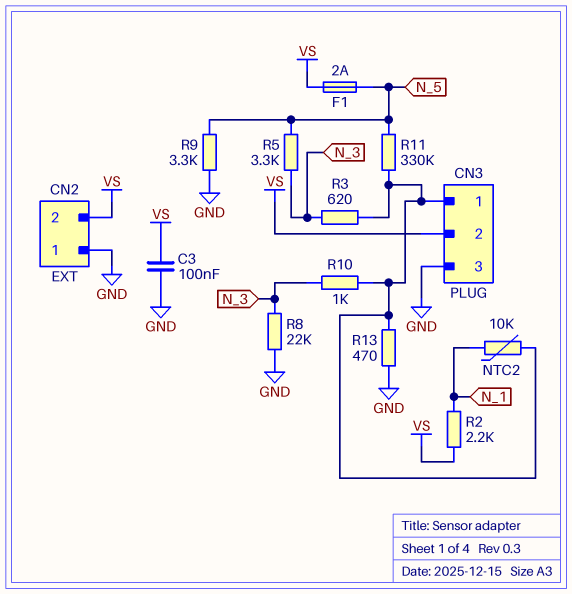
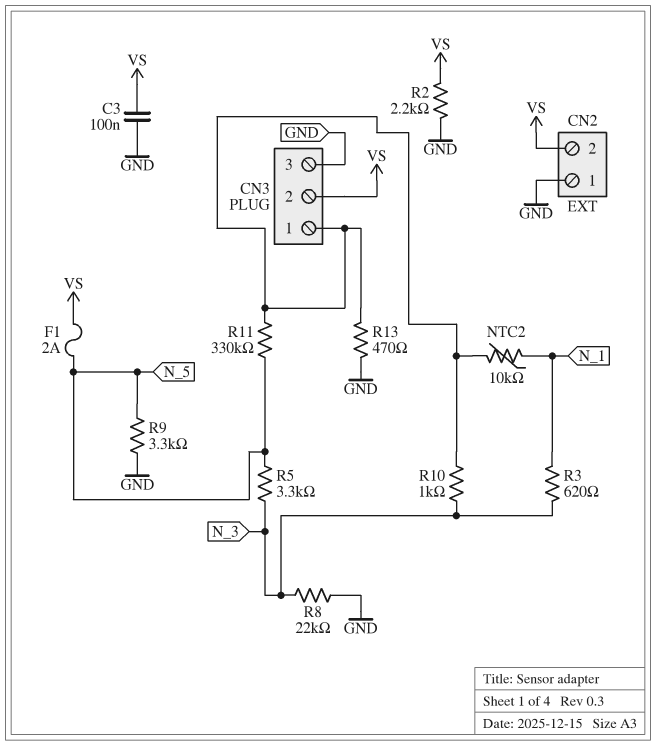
R2: 2.2k (N_1, VS) -> 2.2k (GND, VS)
R3: 620 (CN3/1, N_3) -> 620 (N_1, N_3)

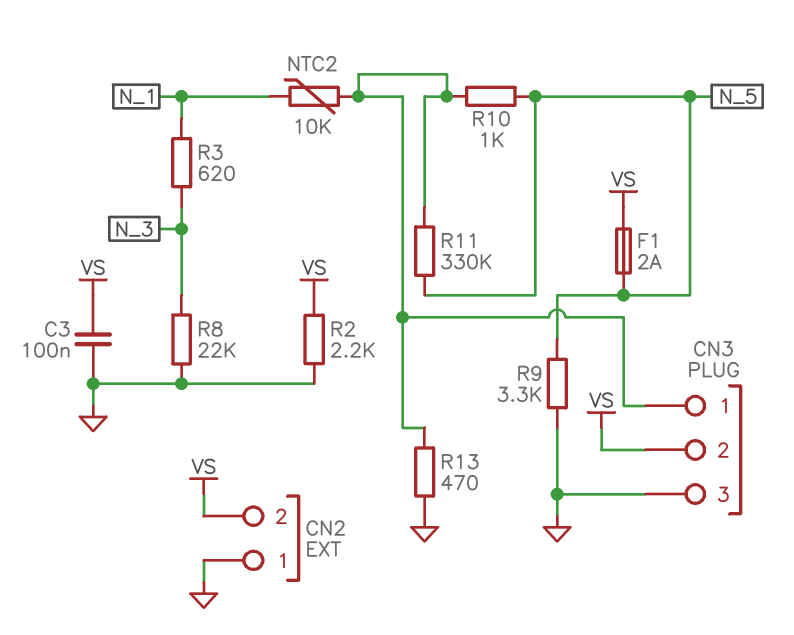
R5: 3.3k (N_3, N_5) -> none
R10: 1k (CN3/1, N_3) -> 1k (CN3/1, N_5)

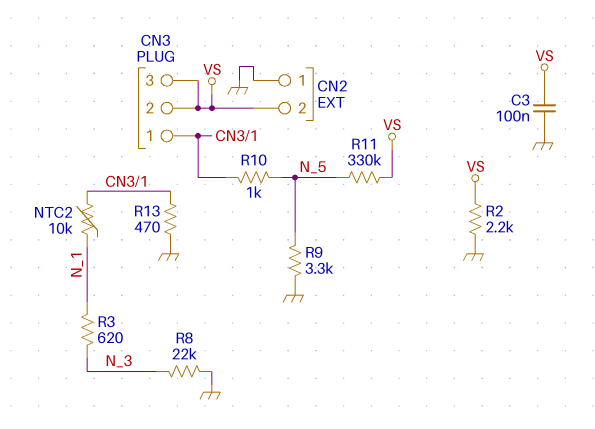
CN3 pin 3: GND -> VS
F1: 2A (N_5, VS) -> none
R11: 330k (CN3/1, N_5) -> 330k (N_5, VS)

